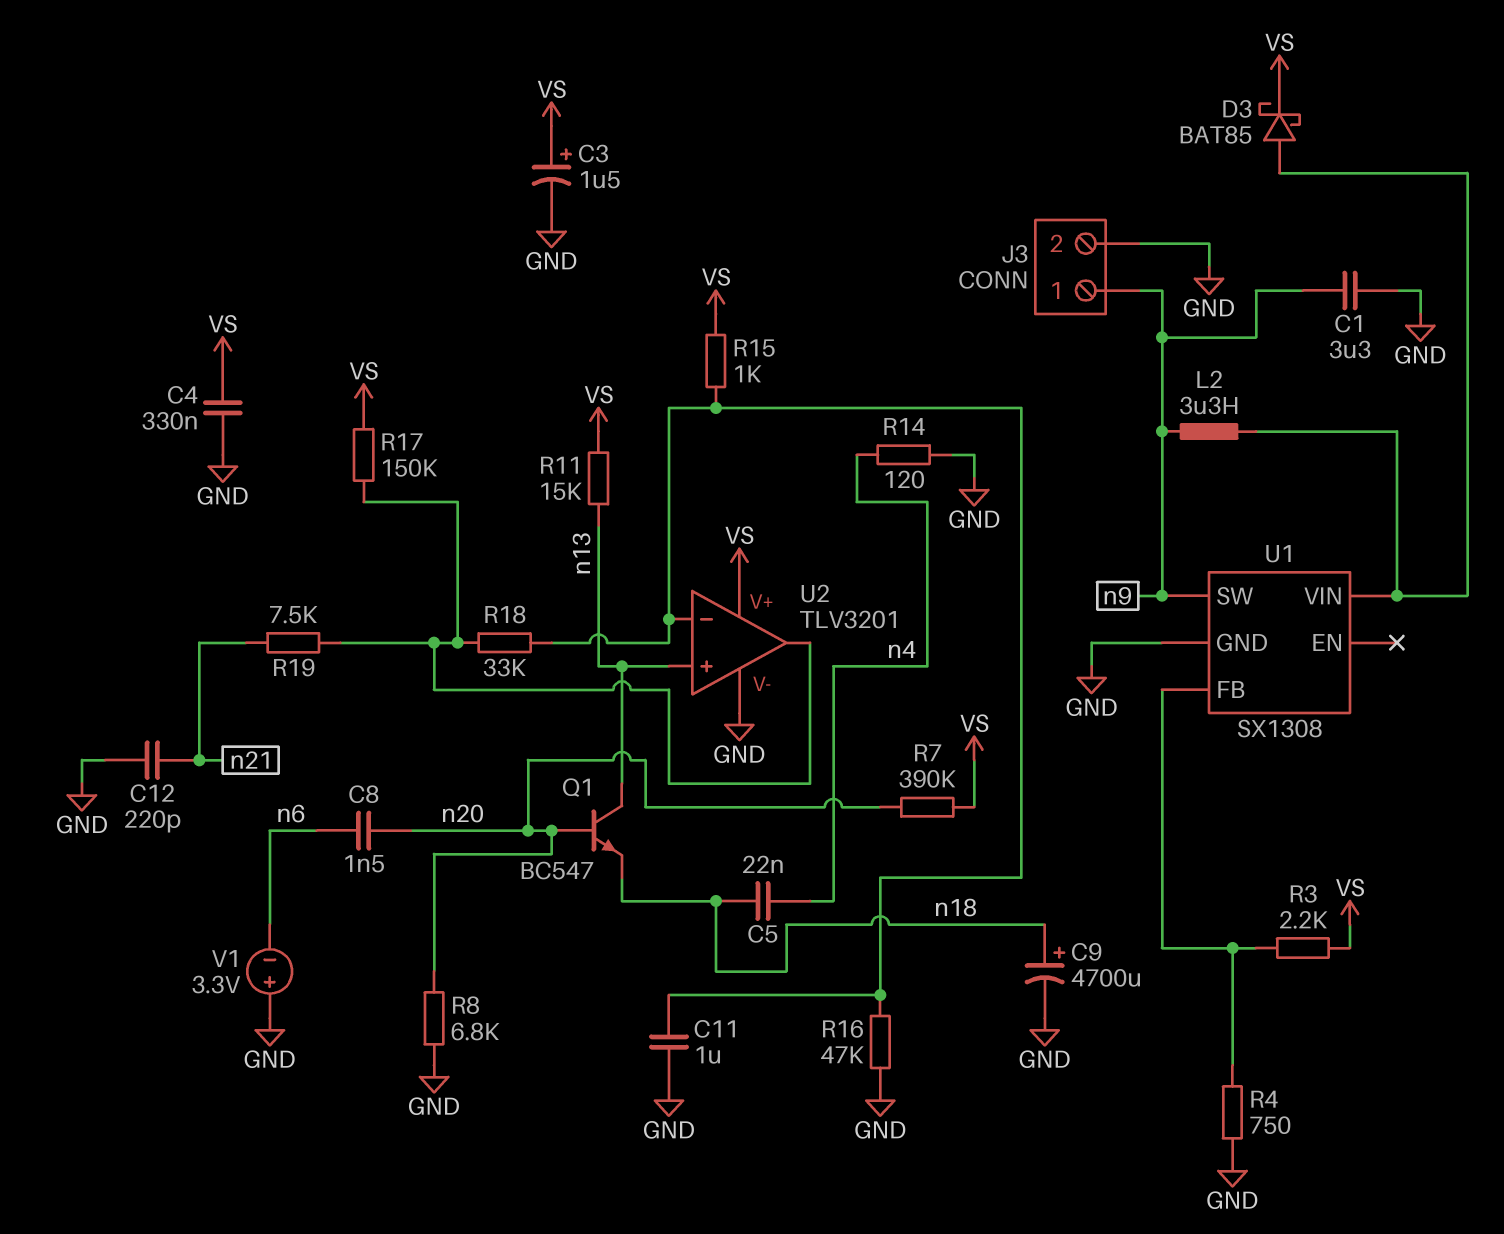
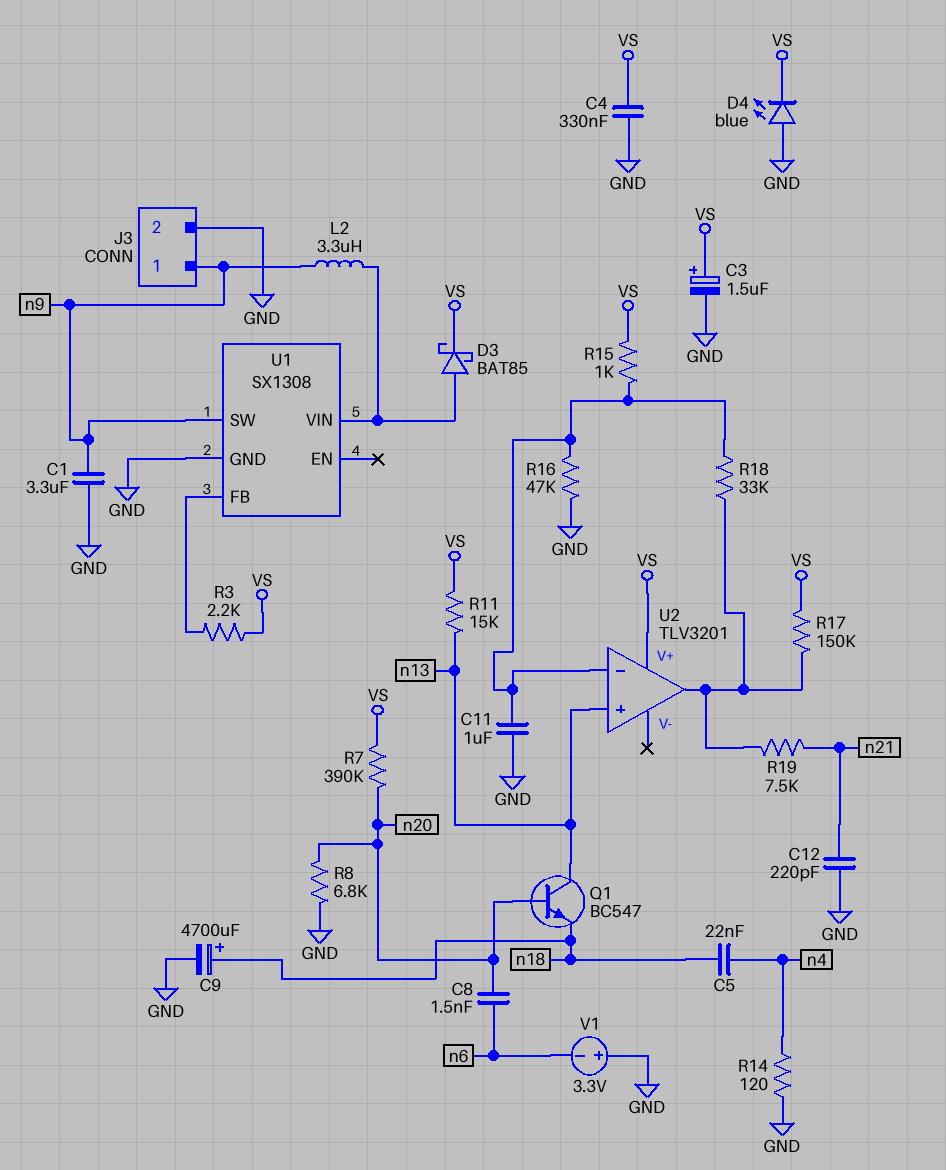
D4: none -> LED blue (A GND, K VS)
R4: 750 (GND, U1/FB) -> none
U2 pin V-: GND -> none

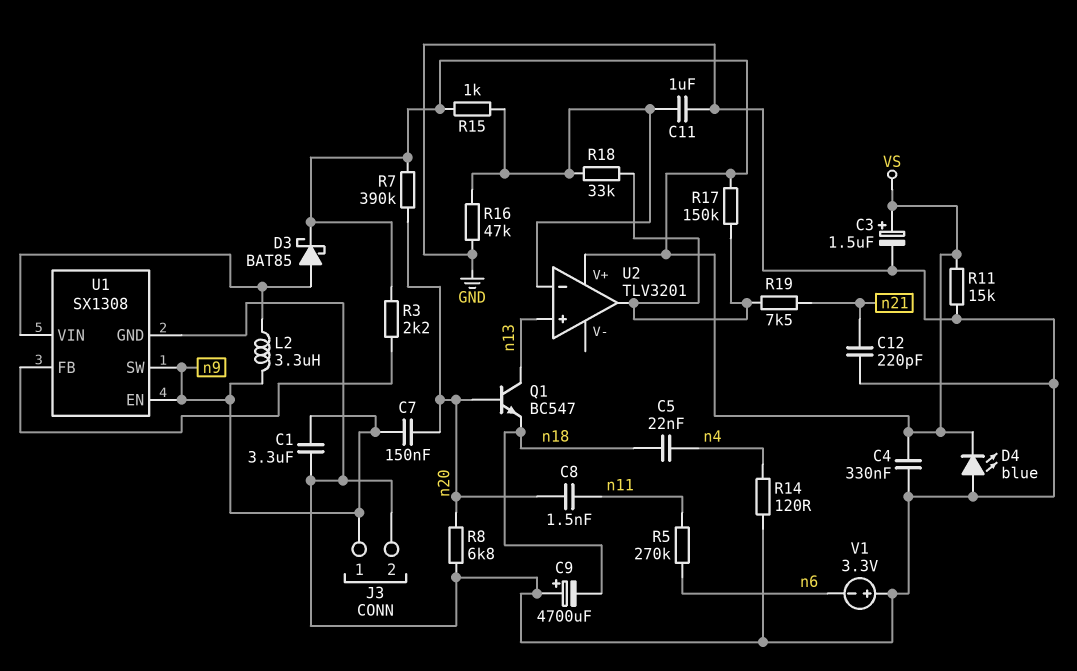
C7: none -> 150nF (n9, n20)
C8: 1.5nF (n6, n20) -> 1.5nF (n11, n20)
C9: 4700uF (plus n18, minus GND) -> 4700uF (plus GND, minus n18)
R5: none -> 270k (n6, n11)
R11: 15k (VS, n13) -> 15k (GND, VS)
U1 pin EN: none -> n9

